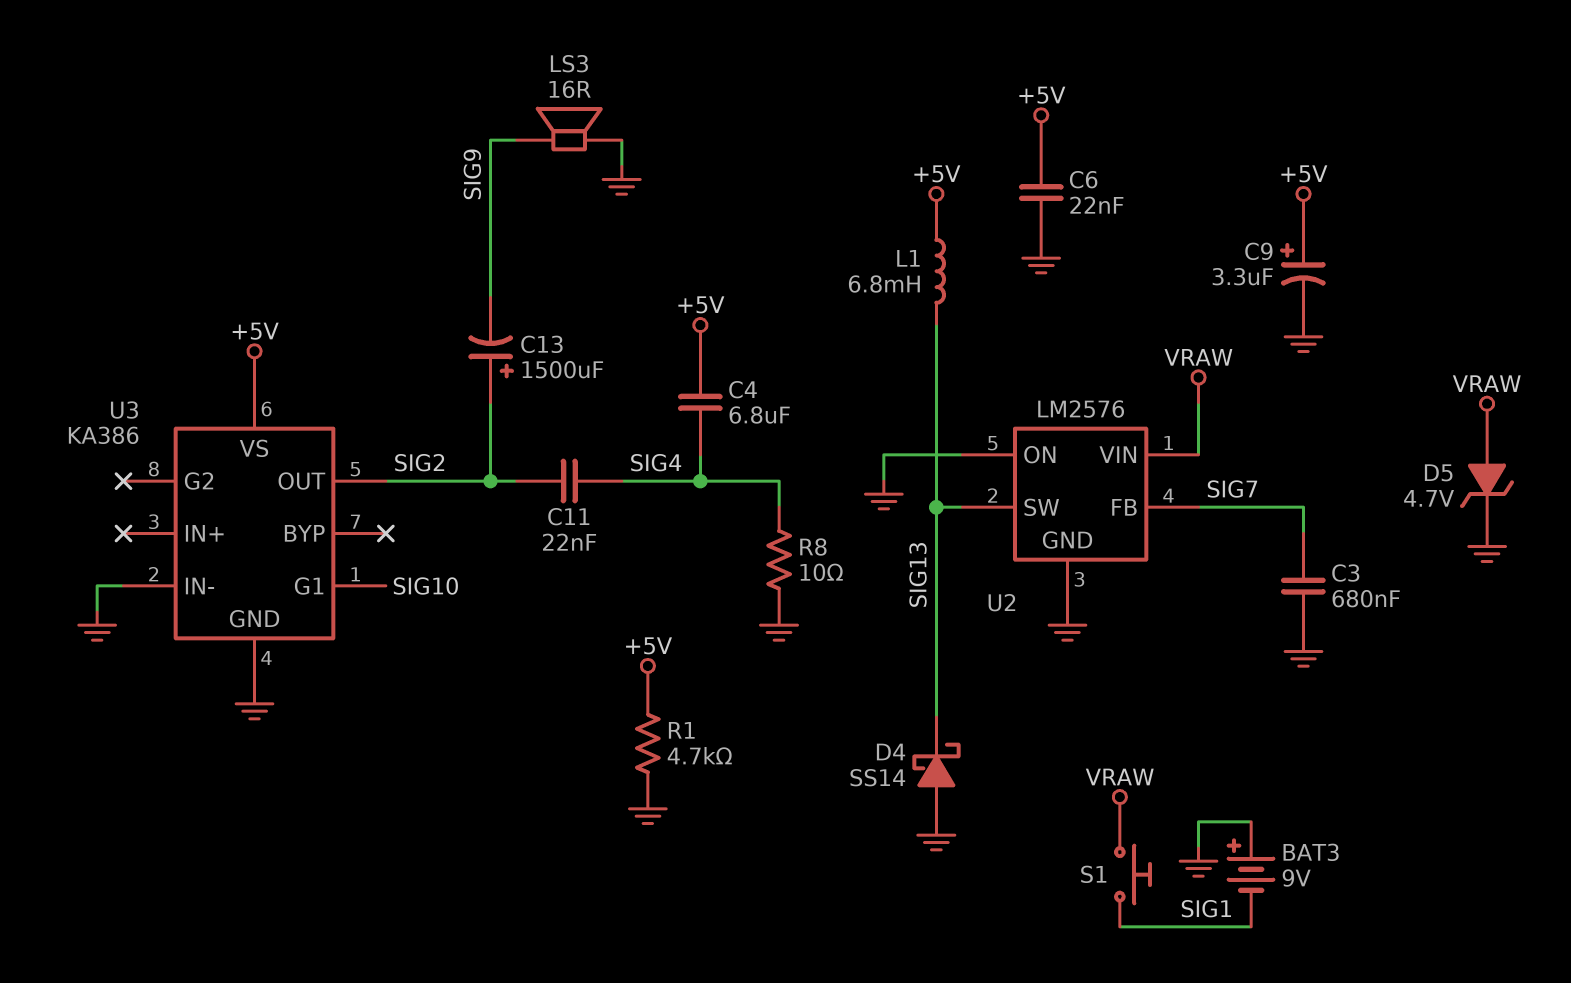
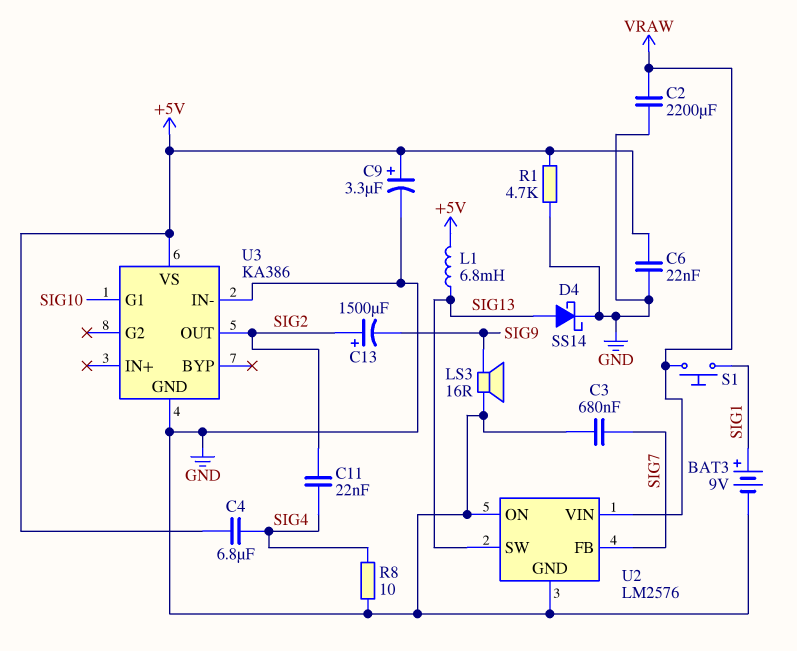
BAT3: 9V (plus GND, minus SIG1) -> 9V (plus SIG1, minus GND)
C2: none -> 2200uF (GND, VRAW)
D4: schottky SS14 (A GND, K SIG13) -> schottky SS14 (A SIG13, K GND)
D5: zener 4.7V (A VRAW, K GND) -> none

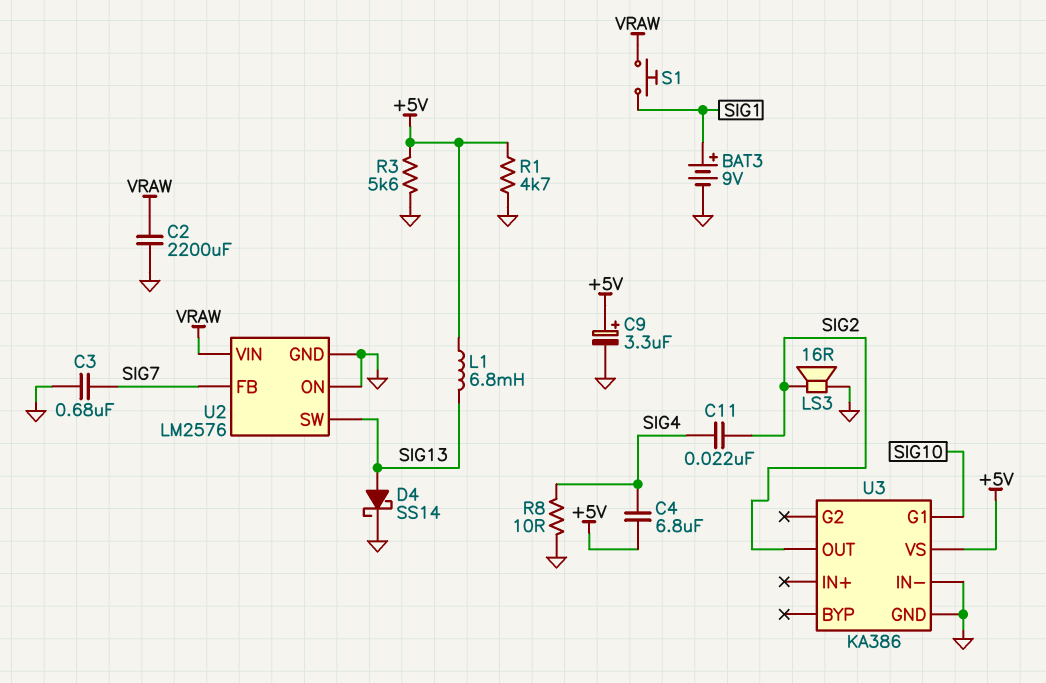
C6: 22nF (+5V, GND) -> none
C13: 1500uF (plus SIG2, minus SIG9) -> none
LS3: speaker 16R (GND, SIG9) -> speaker 16R (GND, SIG2)
R3: none -> 5.6k (+5V, GND)

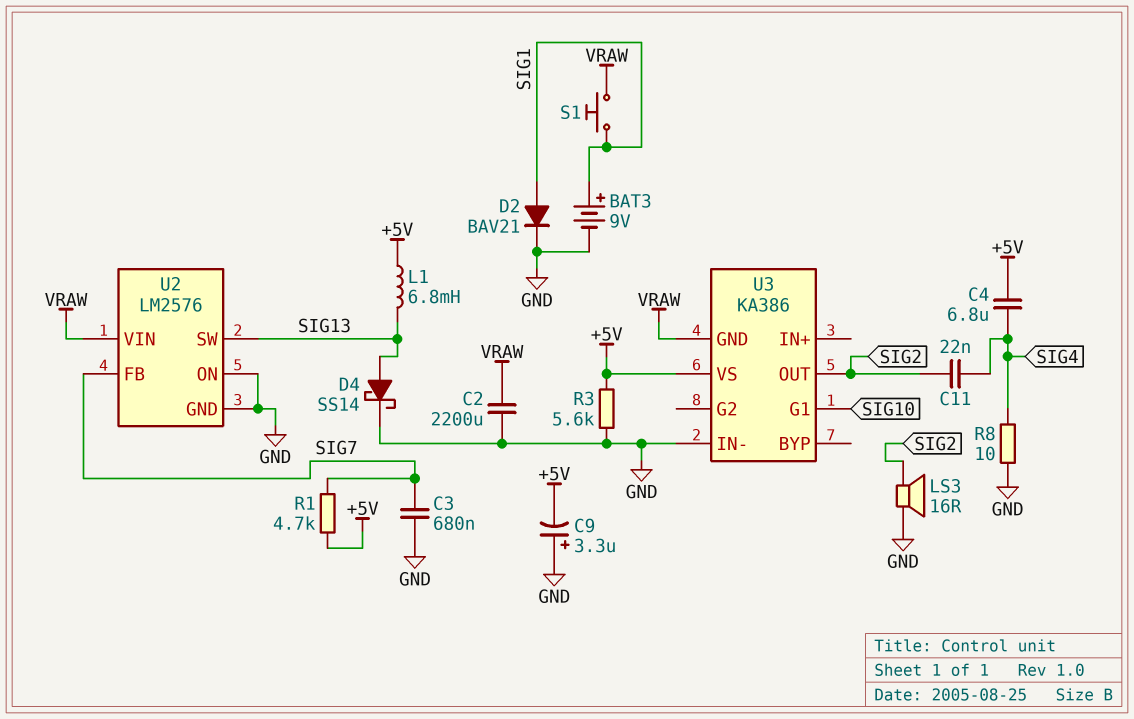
C9: 3.3uF (plus +5V, minus GND) -> 3.3uF (plus GND, minus +5V)
D2: none -> diode BAV21 (A SIG1, K GND)
R1: 4.7k (+5V, GND) -> 4.7k (+5V, SIG7)
U3 pin GND: GND -> VRAW

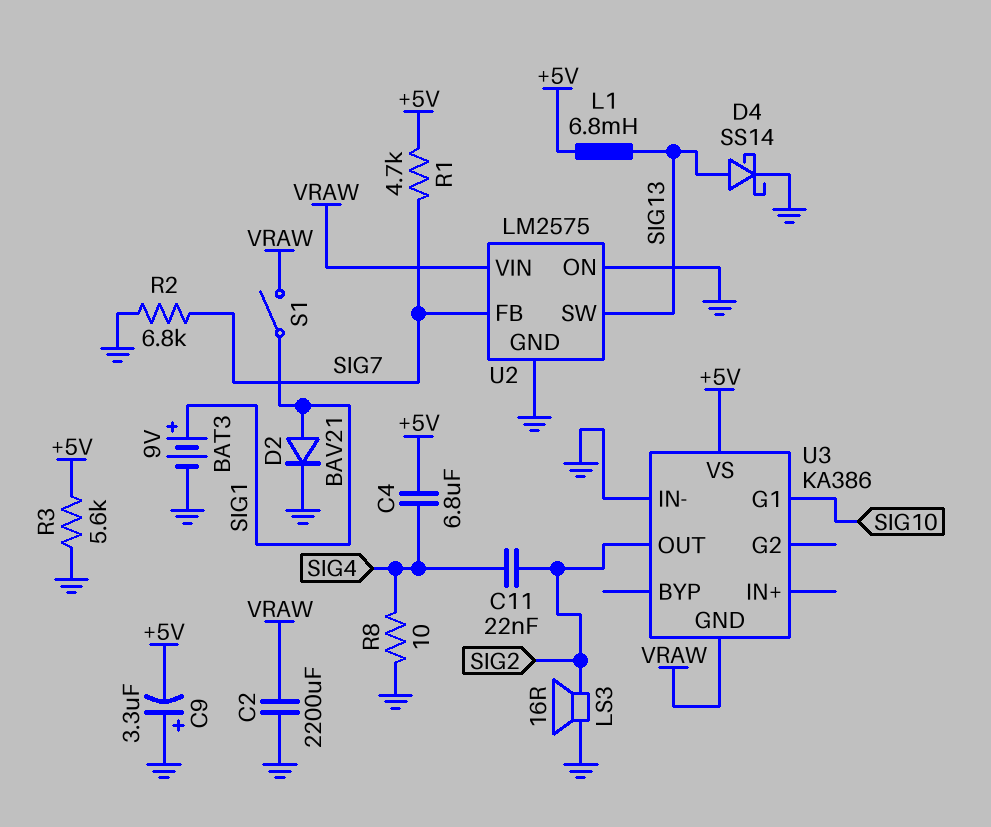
C3: 680nF (GND, SIG7) -> none
R2: none -> 6.8k (GND, SIG7)
S1: button (SIG1, VRAW) -> switch (SIG1, VRAW)
U2: LM2576 -> LM2575

